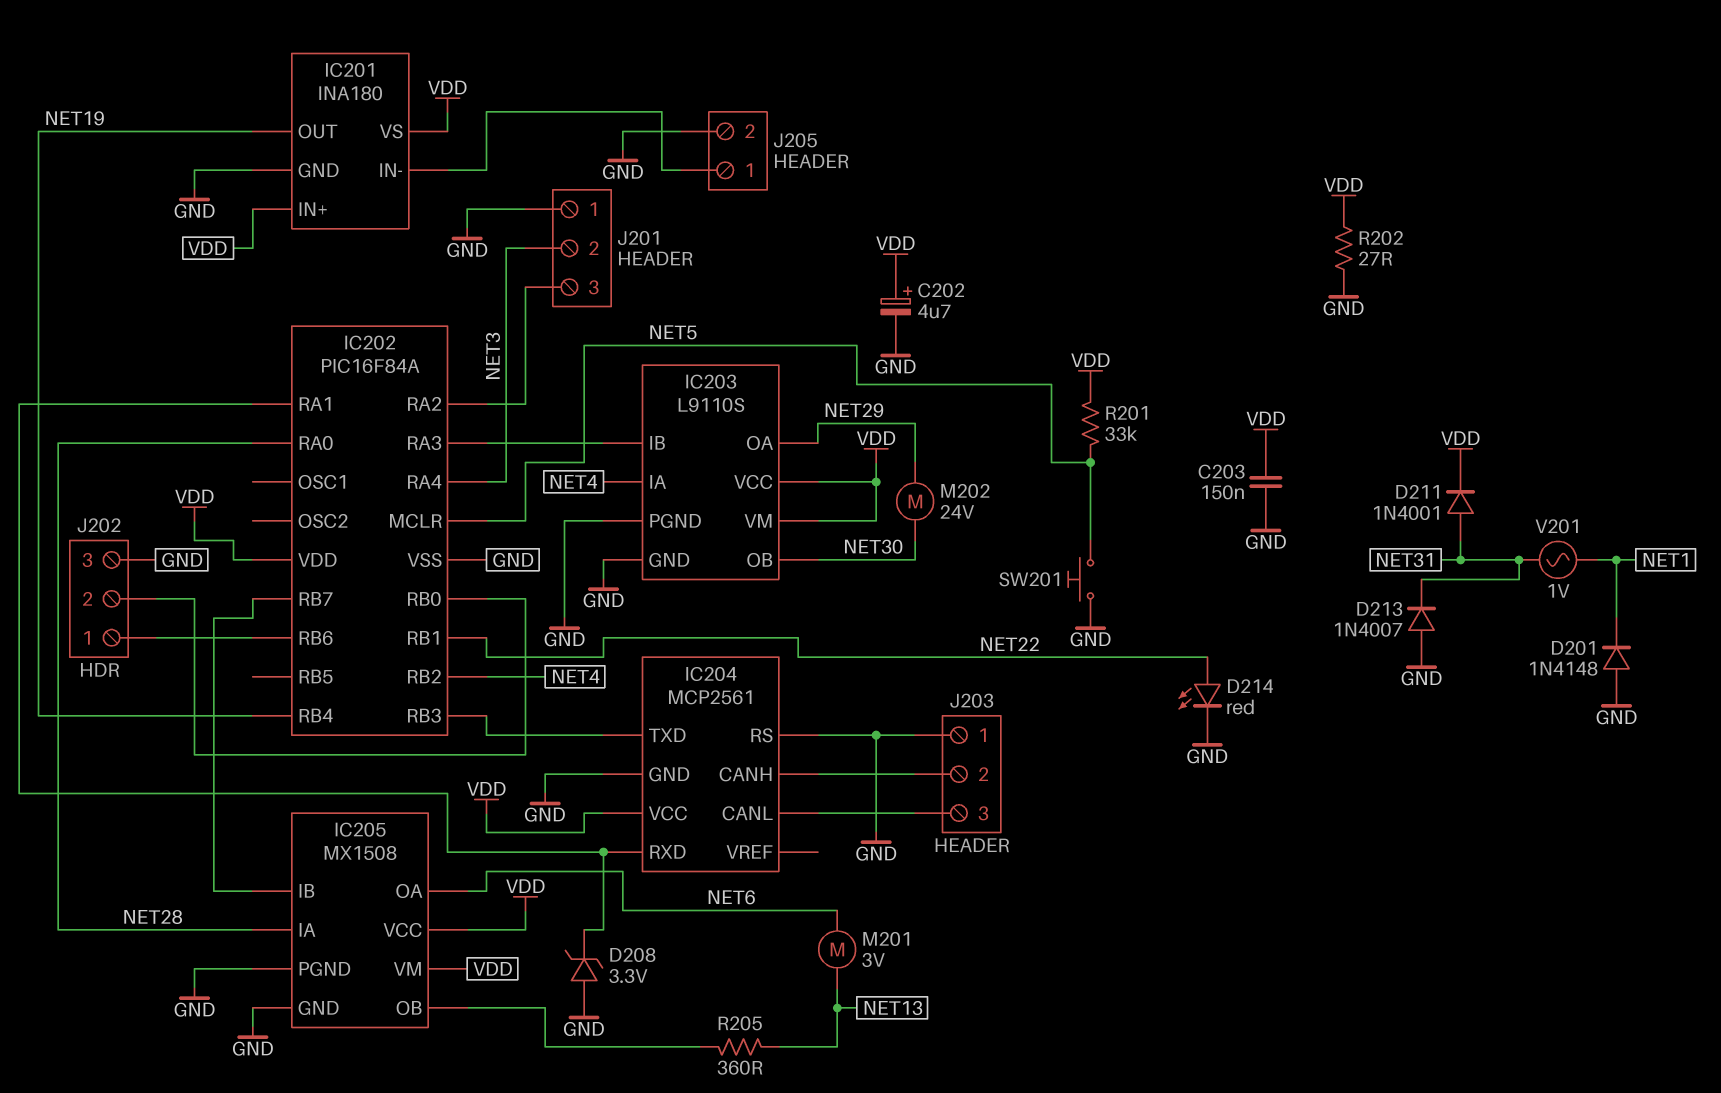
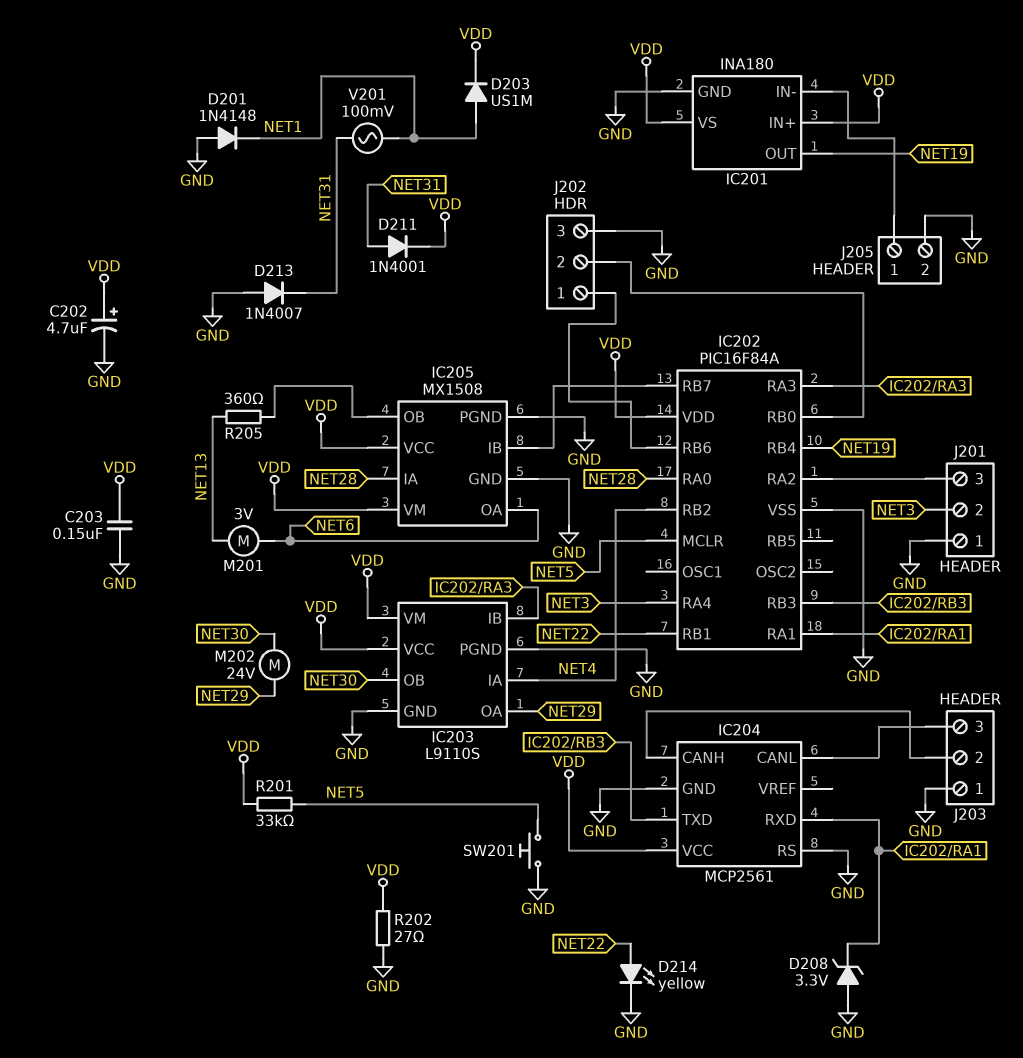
D203: none -> diode US1M (A NET1, K VDD)
D214: LED red (A NET22, K GND) -> LED yellow (A NET22, K GND)
V201: AC 1V (NET1, NET31) -> AC 100mV (NET1, NET31)

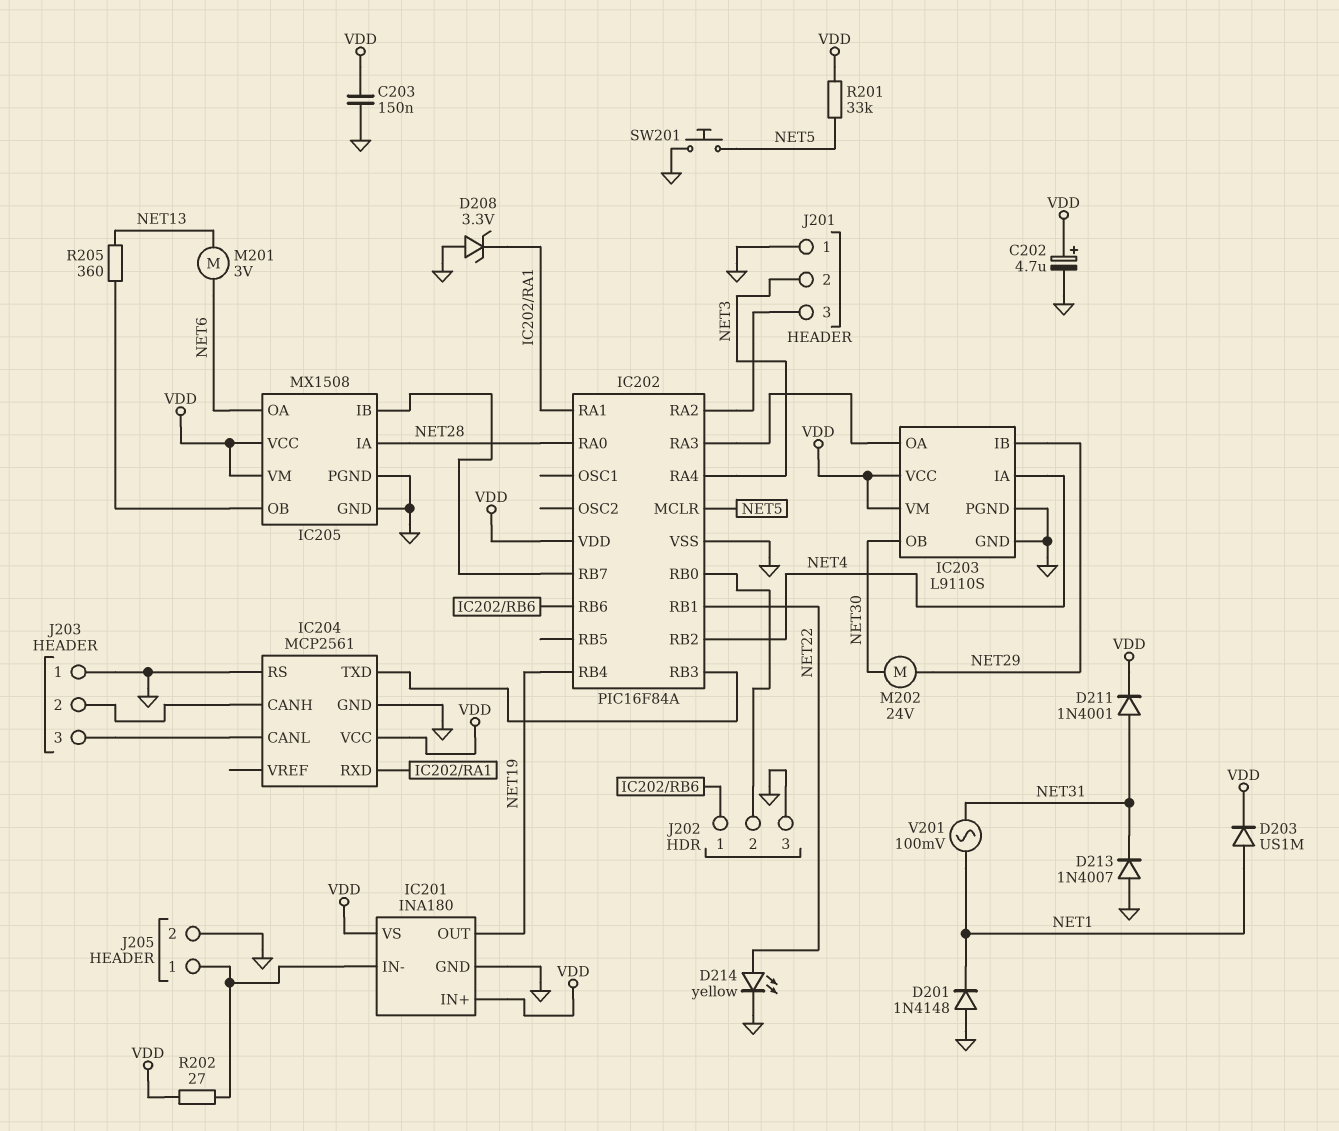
IC203 pin IB: IC202/RA3 -> NET29
IC203 pin OA: NET29 -> IC202/RA3
R202: 27 (GND, VDD) -> 27 (IC201/IN-, VDD)

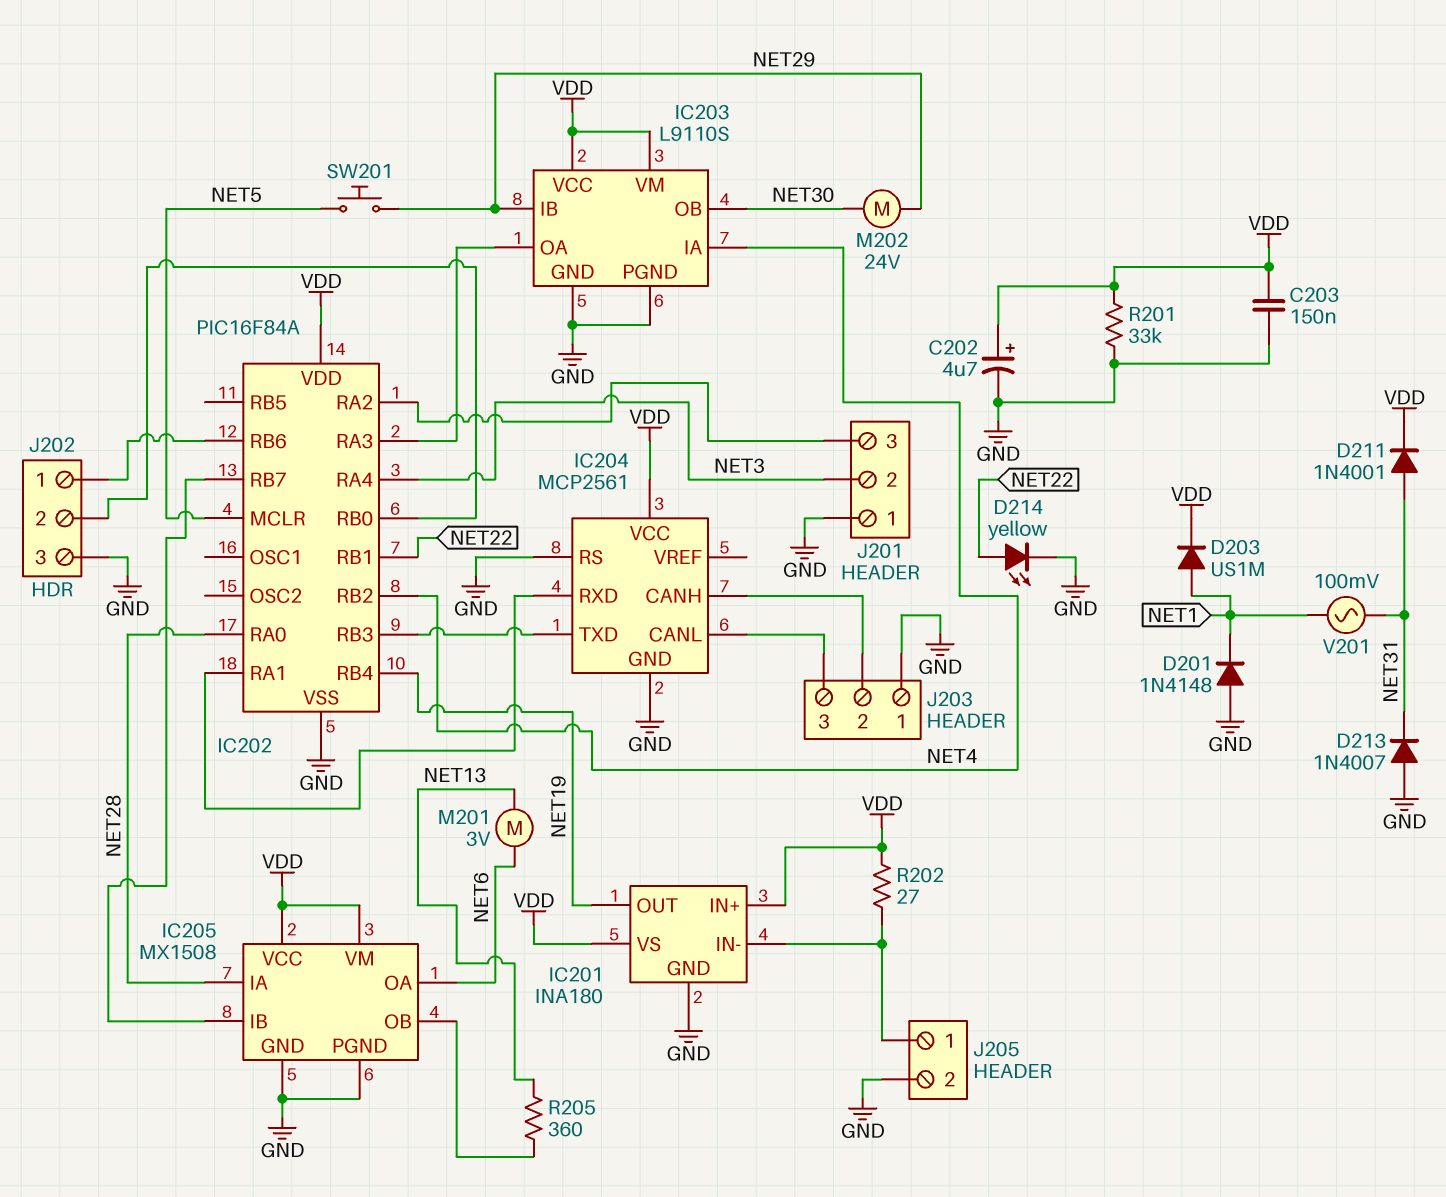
D208: zener 3.3V (A GND, K IC202/RA1) -> none
R201: 33k (NET5, VDD) -> 33k (GND, VDD)
SW201: button (GND, NET5) -> button (NET5, NET29)

